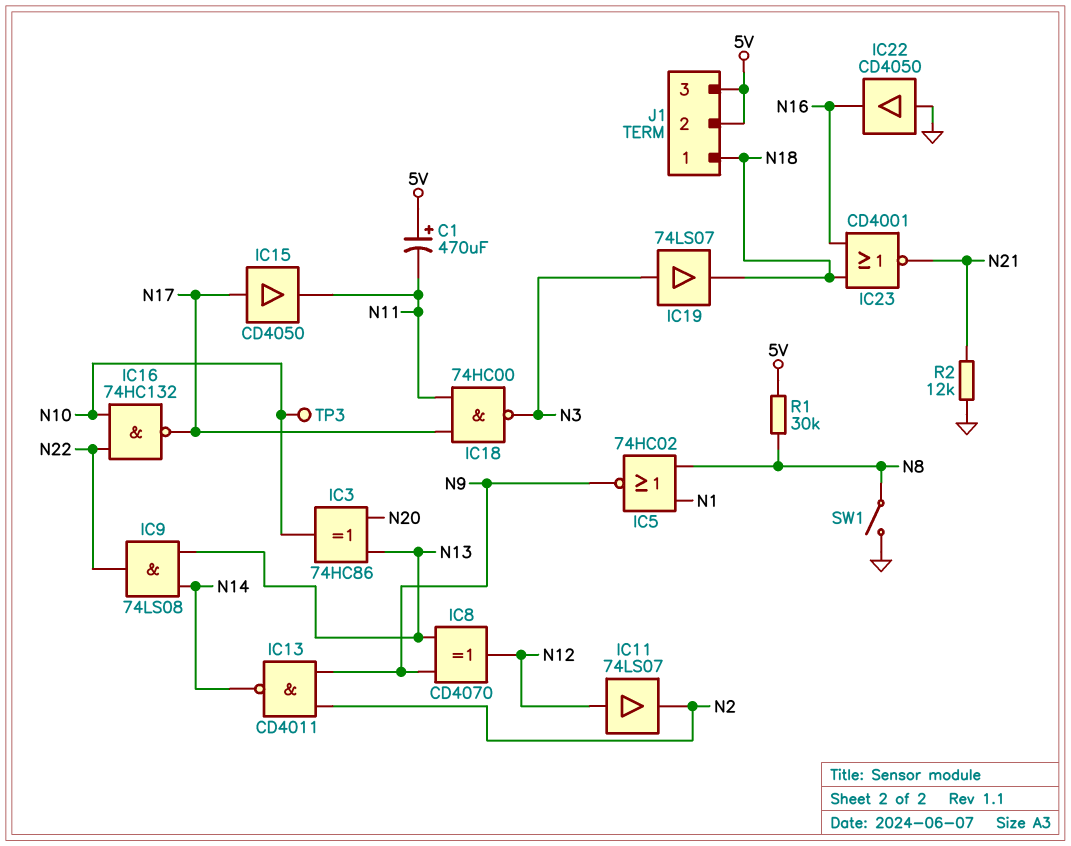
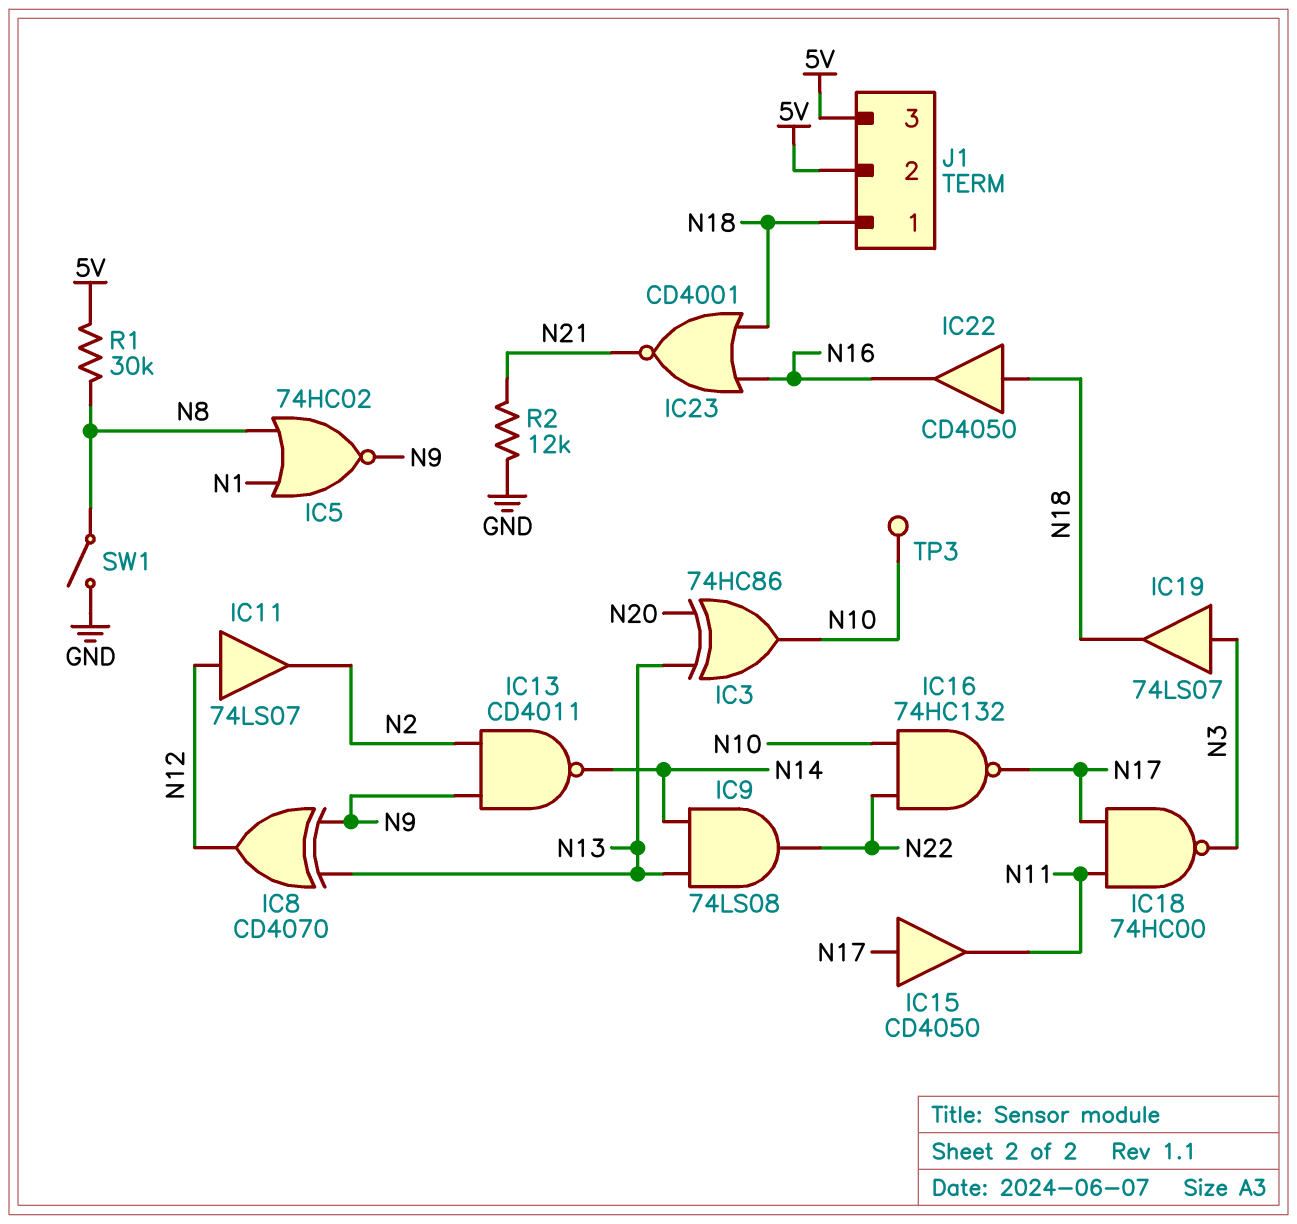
C1: 470uF (plus 5V, minus N11) -> none
IC22: buffer CD4050 (in GND, out N16) -> buffer CD4050 (in N18, out N16)

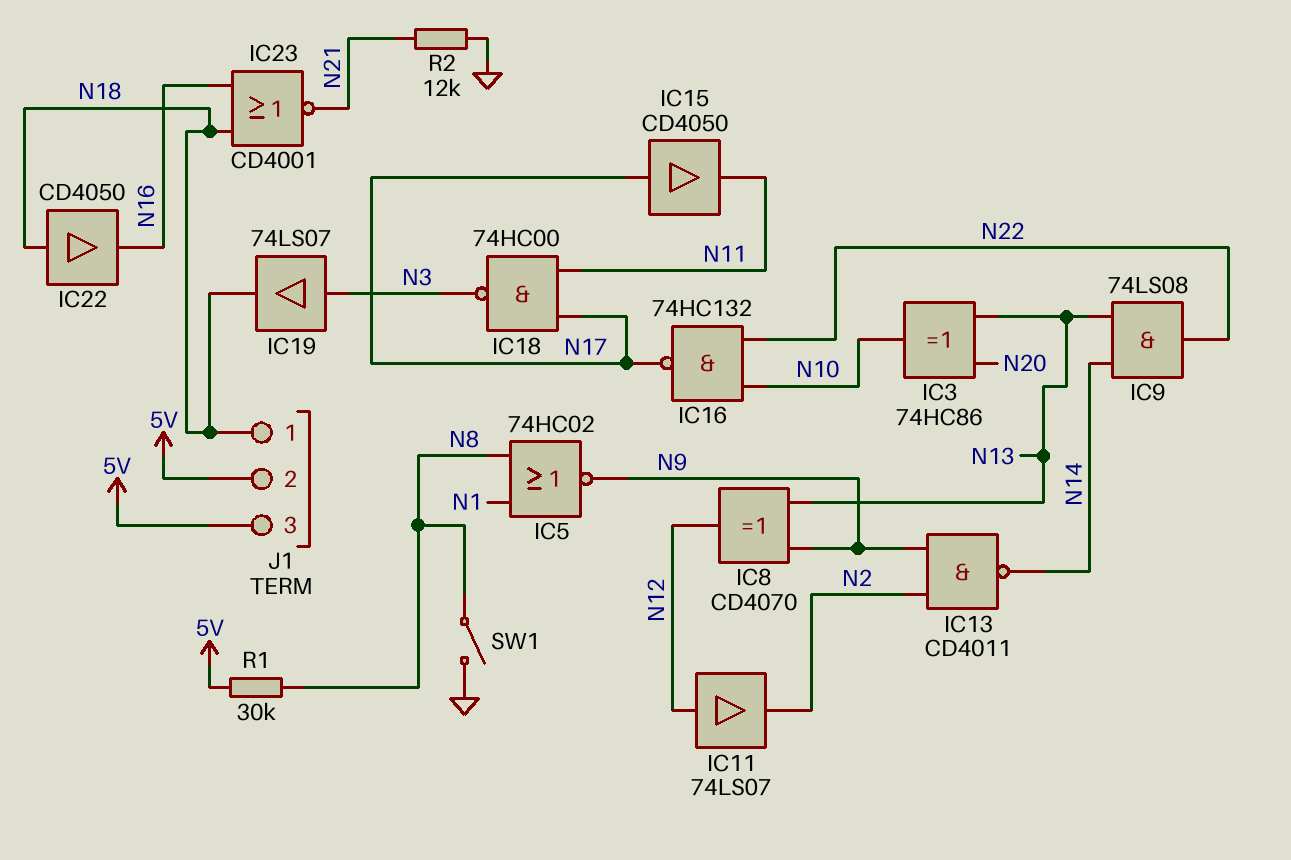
TP3: test point (N10) -> none

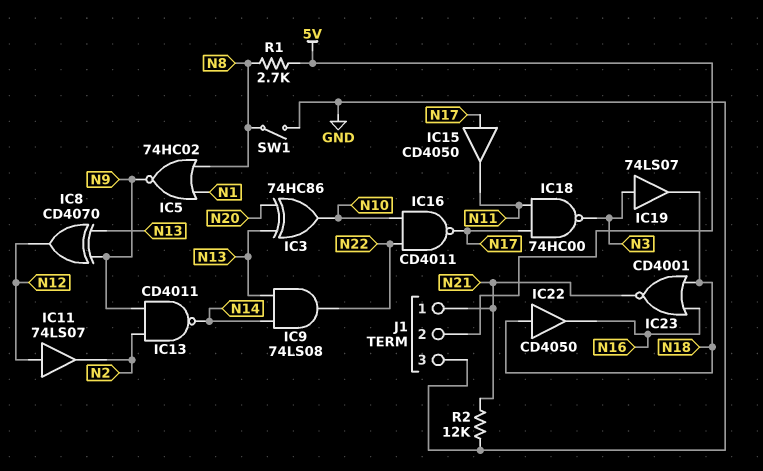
IC16: NAND 74HC132 (in N10, in N22, out N17) -> NAND CD4011 (in N10, in N22, out N17)
J1 pin 1: N18 -> N21
J1 pin 3: 5V -> GND
R1: 30k (5V, N8) -> 2.7k (5V, N8)

